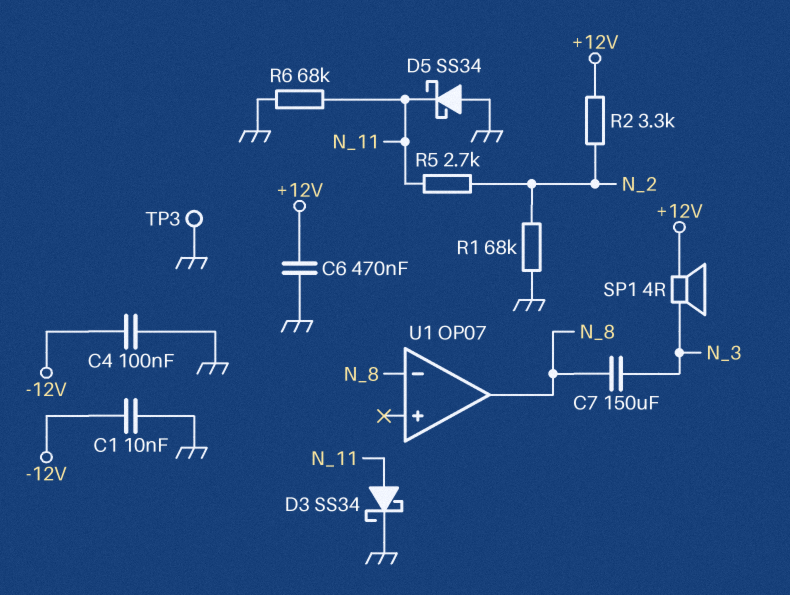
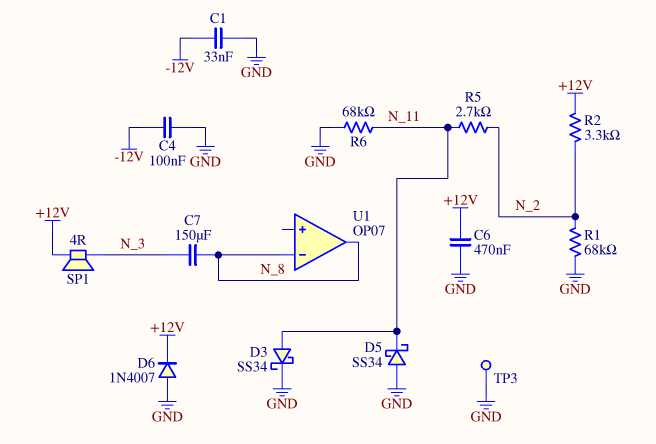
C1: 10nF (-12V, GND) -> 33nF (-12V, GND)
D6: none -> diode 1N4007 (A GND, K +12V)

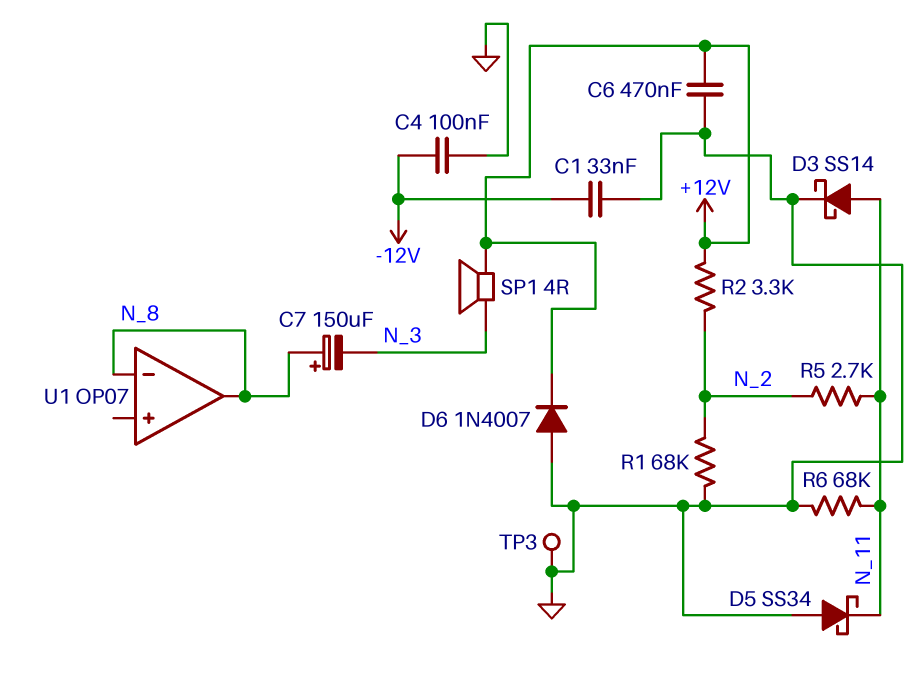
C7: 150uF (N_3, N_8) -> 150uF (plus N_8, minus N_3)
D3: schottky SS34 (A N_11, K GND) -> schottky SS14 (A N_11, K GND)

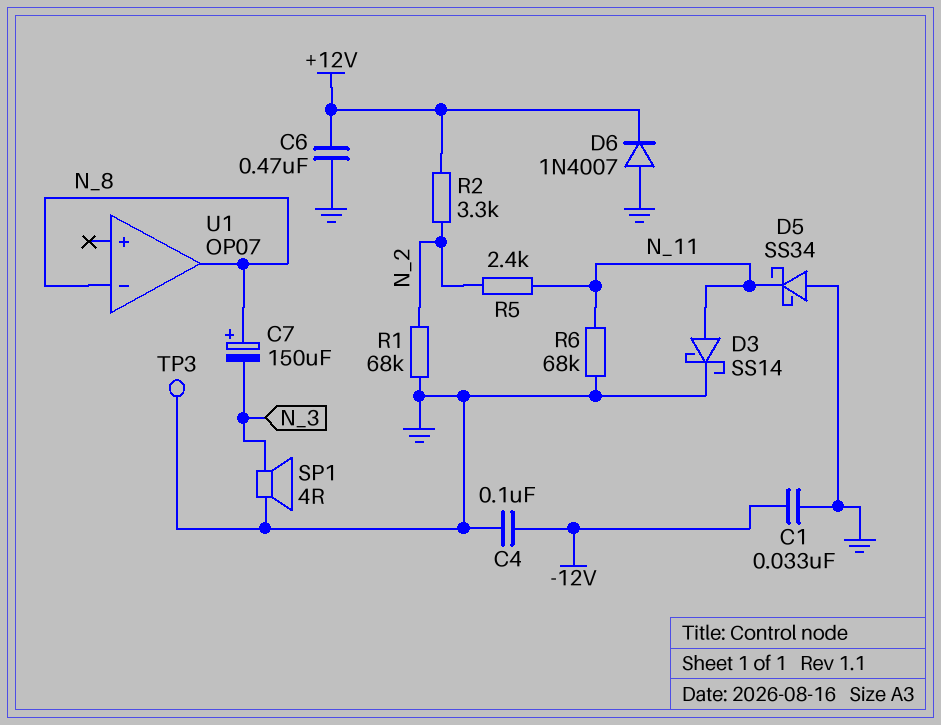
R5: 2.7k (N_2, N_11) -> 2.4k (N_2, N_11)
SP1: speaker 4R (+12V, N_3) -> speaker 4R (GND, N_3)

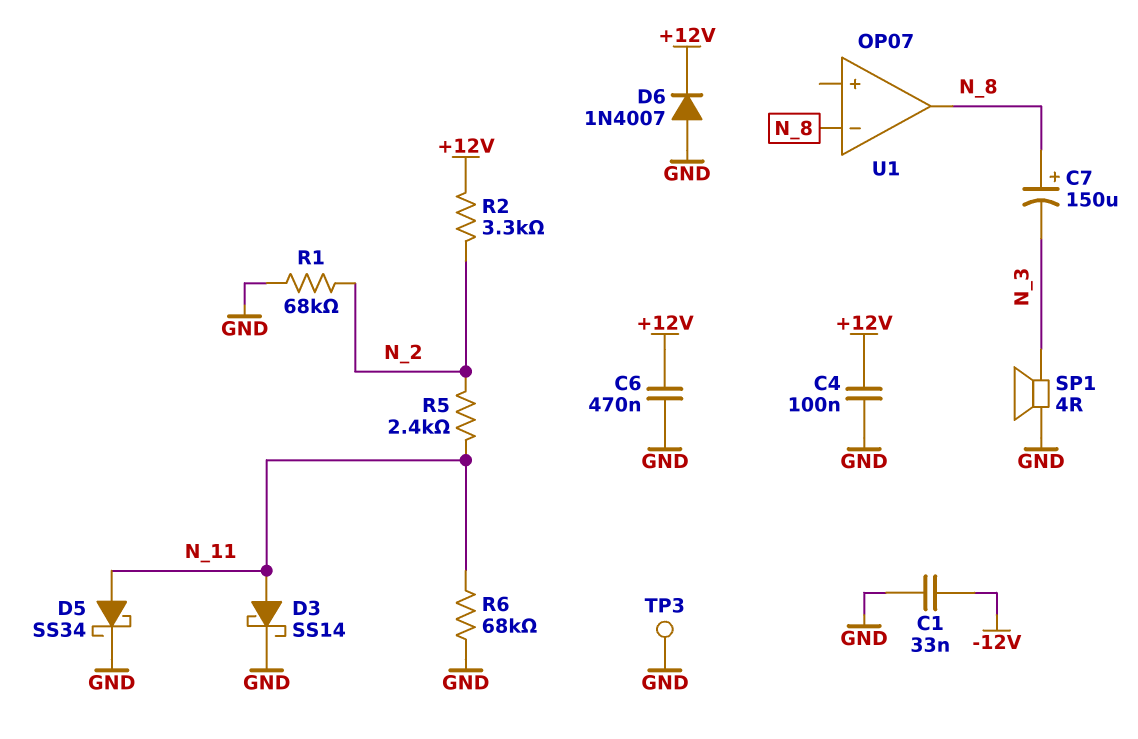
C4: 100nF (-12V, GND) -> 100nF (+12V, GND)
D5: schottky SS34 (A GND, K N_11) -> schottky SS34 (A N_11, K GND)

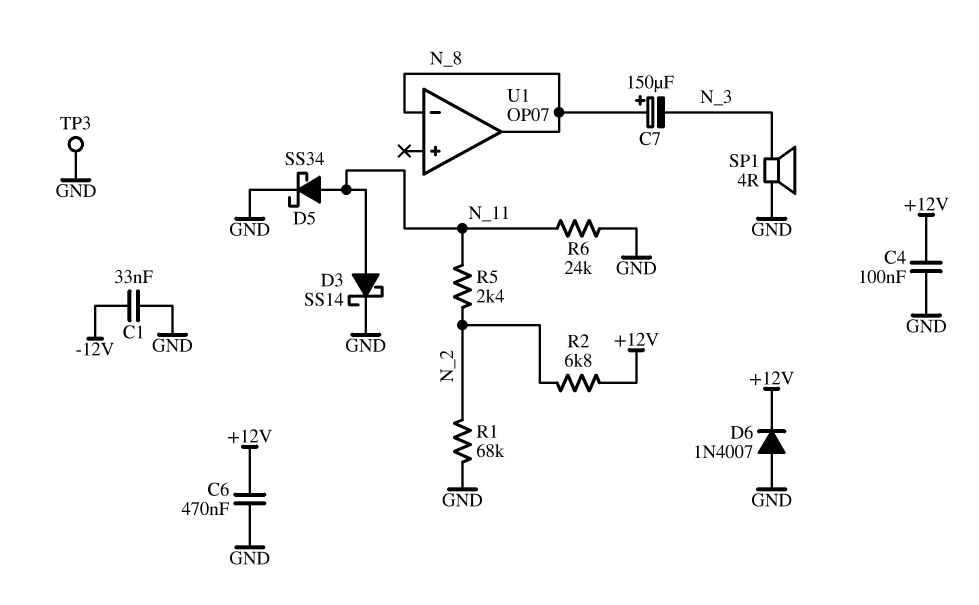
R2: 3.3k (+12V, N_2) -> 6.8k (+12V, N_2)
R6: 68k (GND, N_11) -> 24k (GND, N_11)

